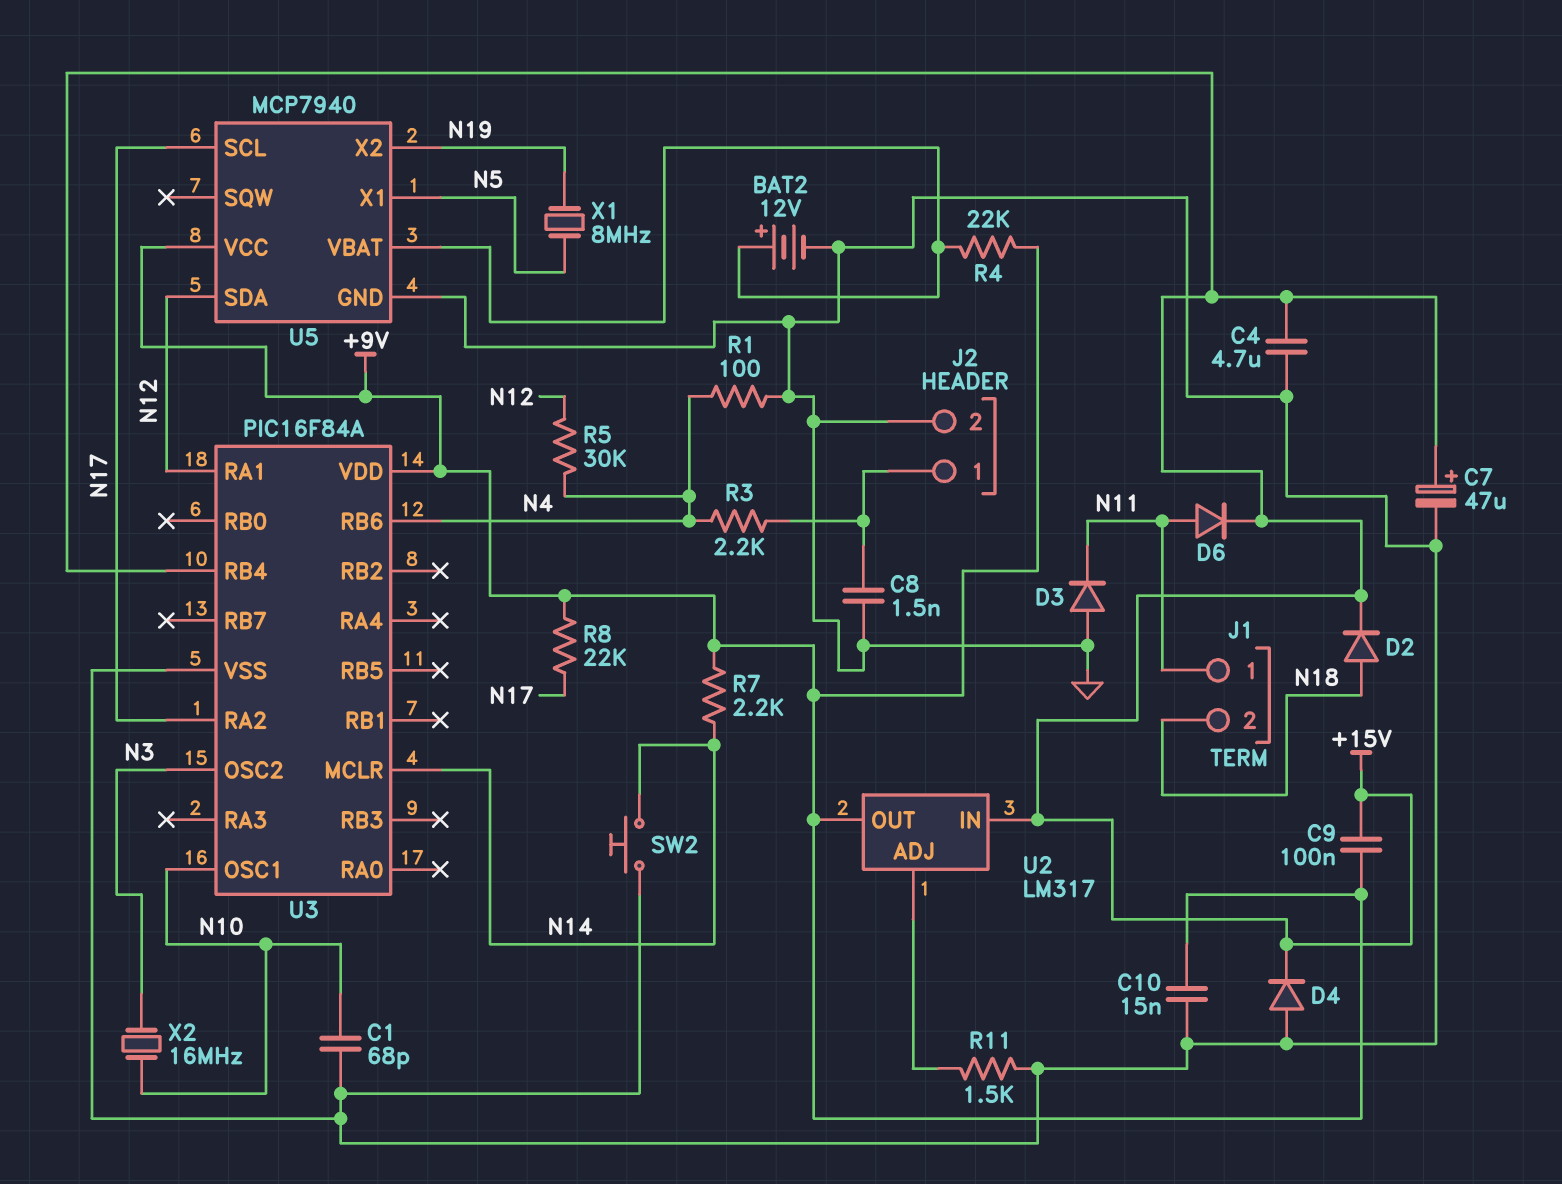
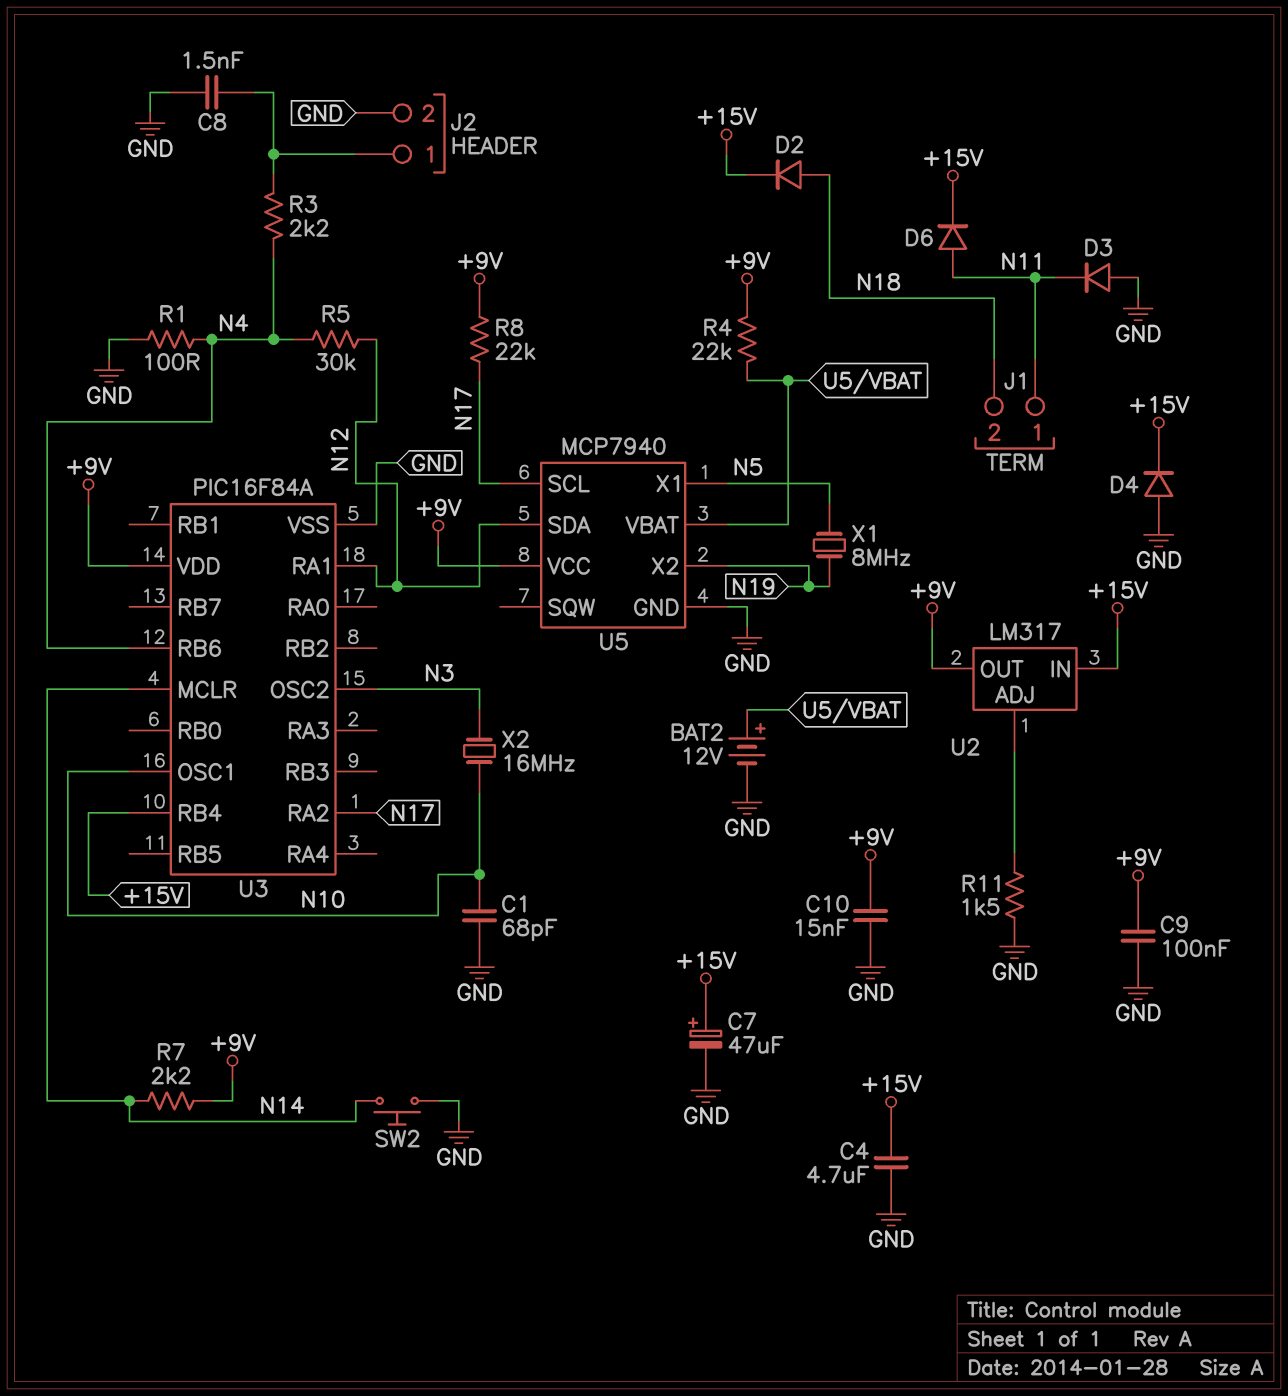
C9: 100nF (+9V, +15V) -> 100nF (+9V, GND)

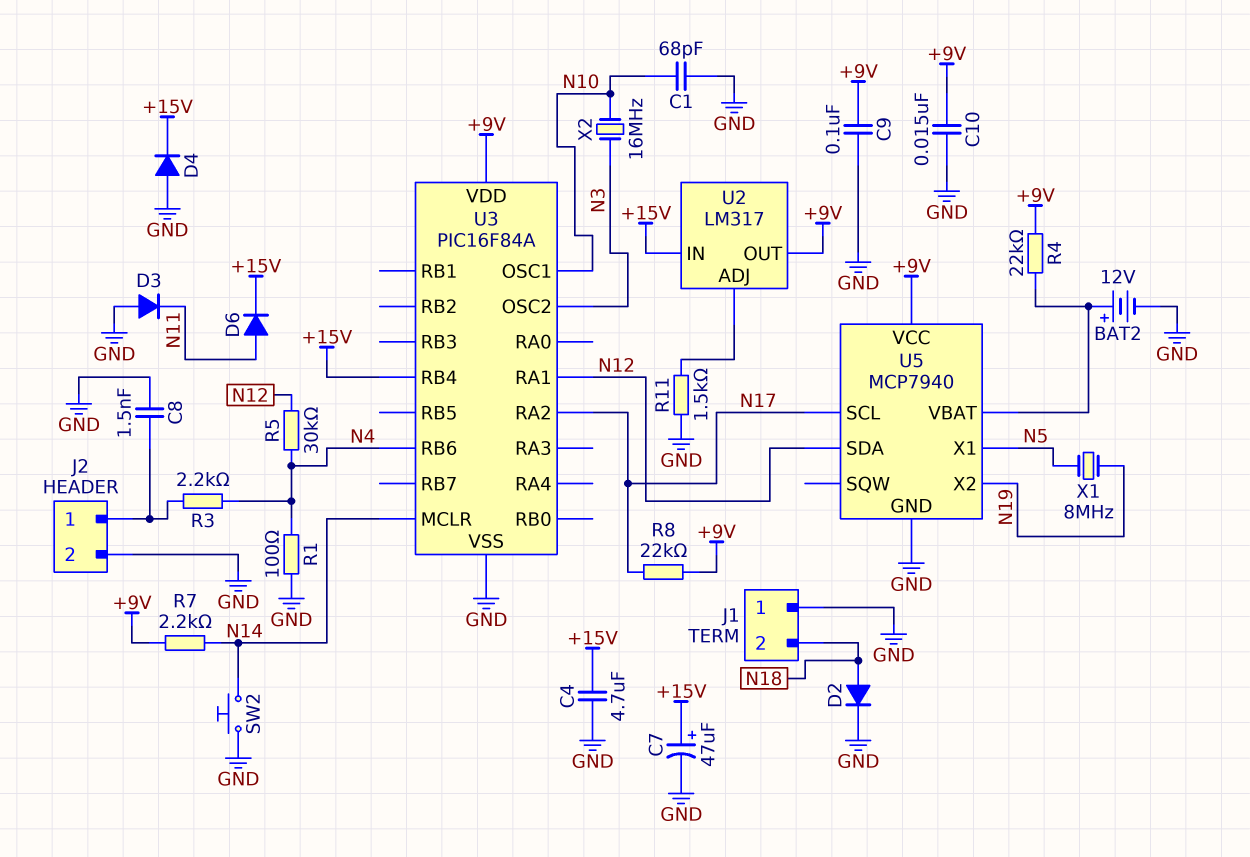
D2: diode (A N18, K +15V) -> diode (A N18, K GND)
J1 pin 1: N11 -> GND

